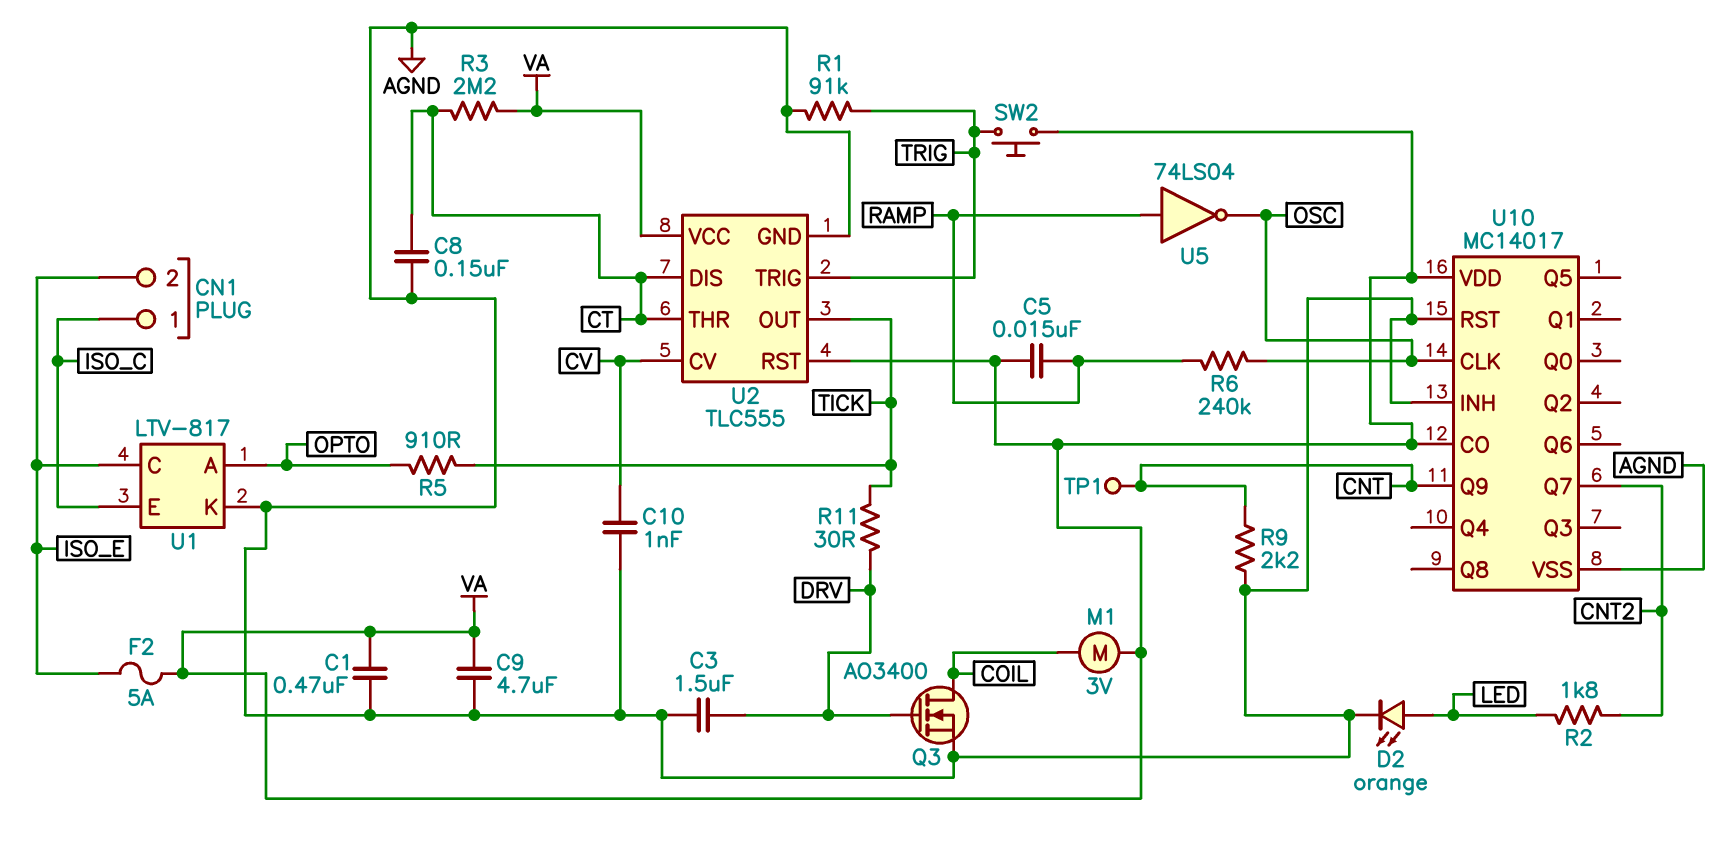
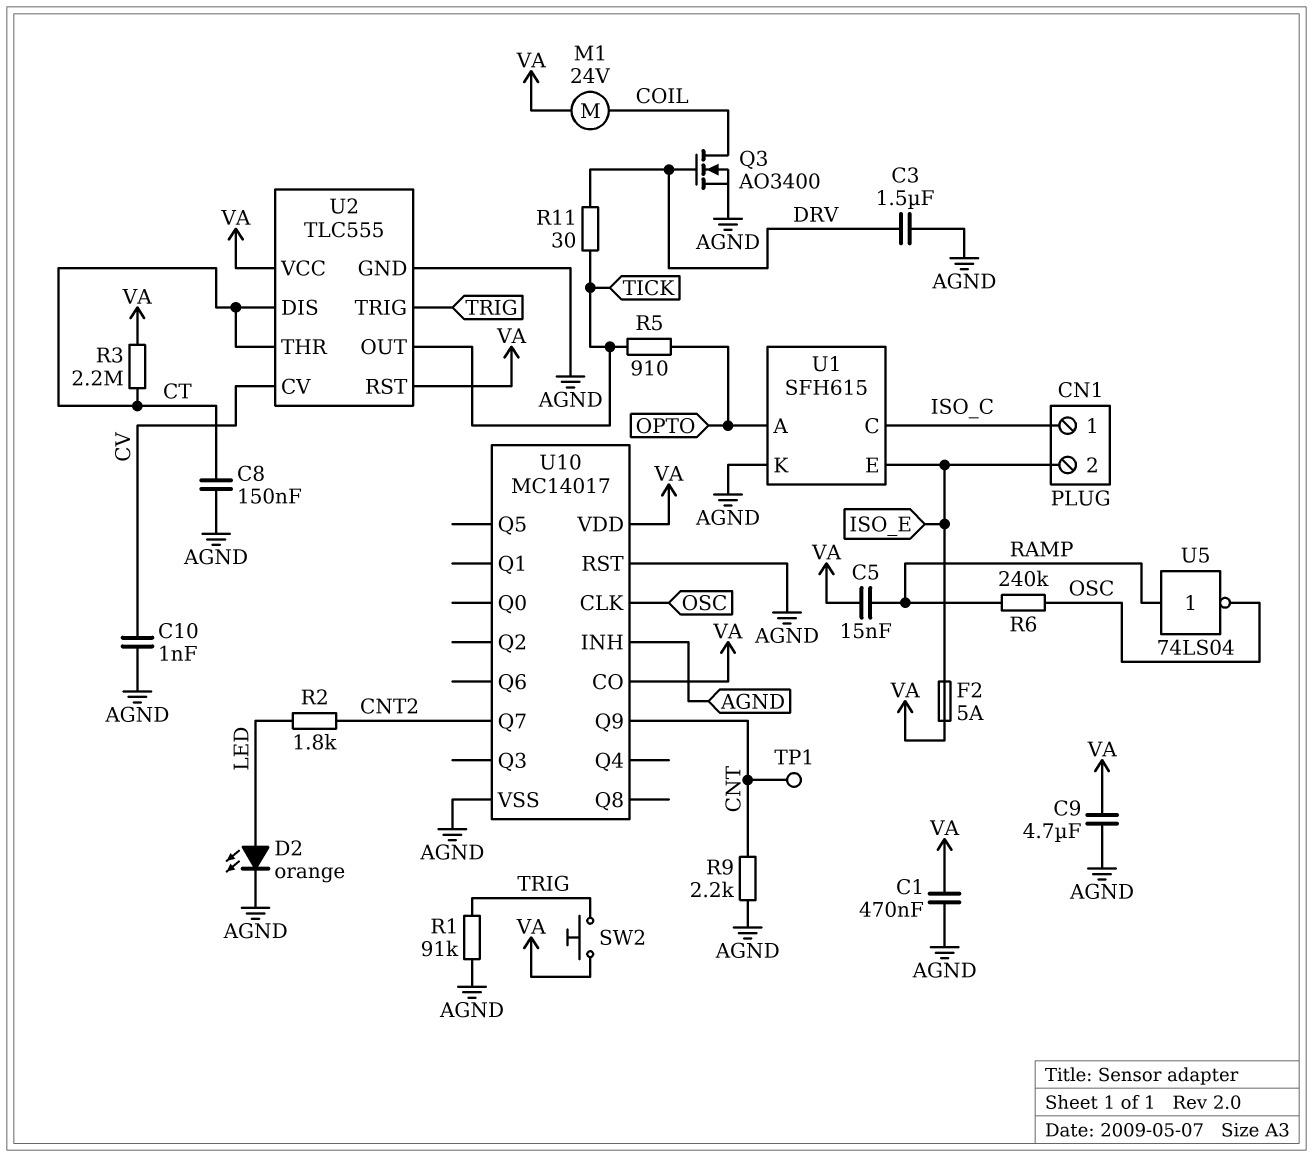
M1: motor 3V (COIL, VA) -> motor 24V (COIL, VA)
U1: LTV-817 -> SFH615
U1 pin C: ISO_E -> ISO_C
U1 pin E: ISO_C -> ISO_E

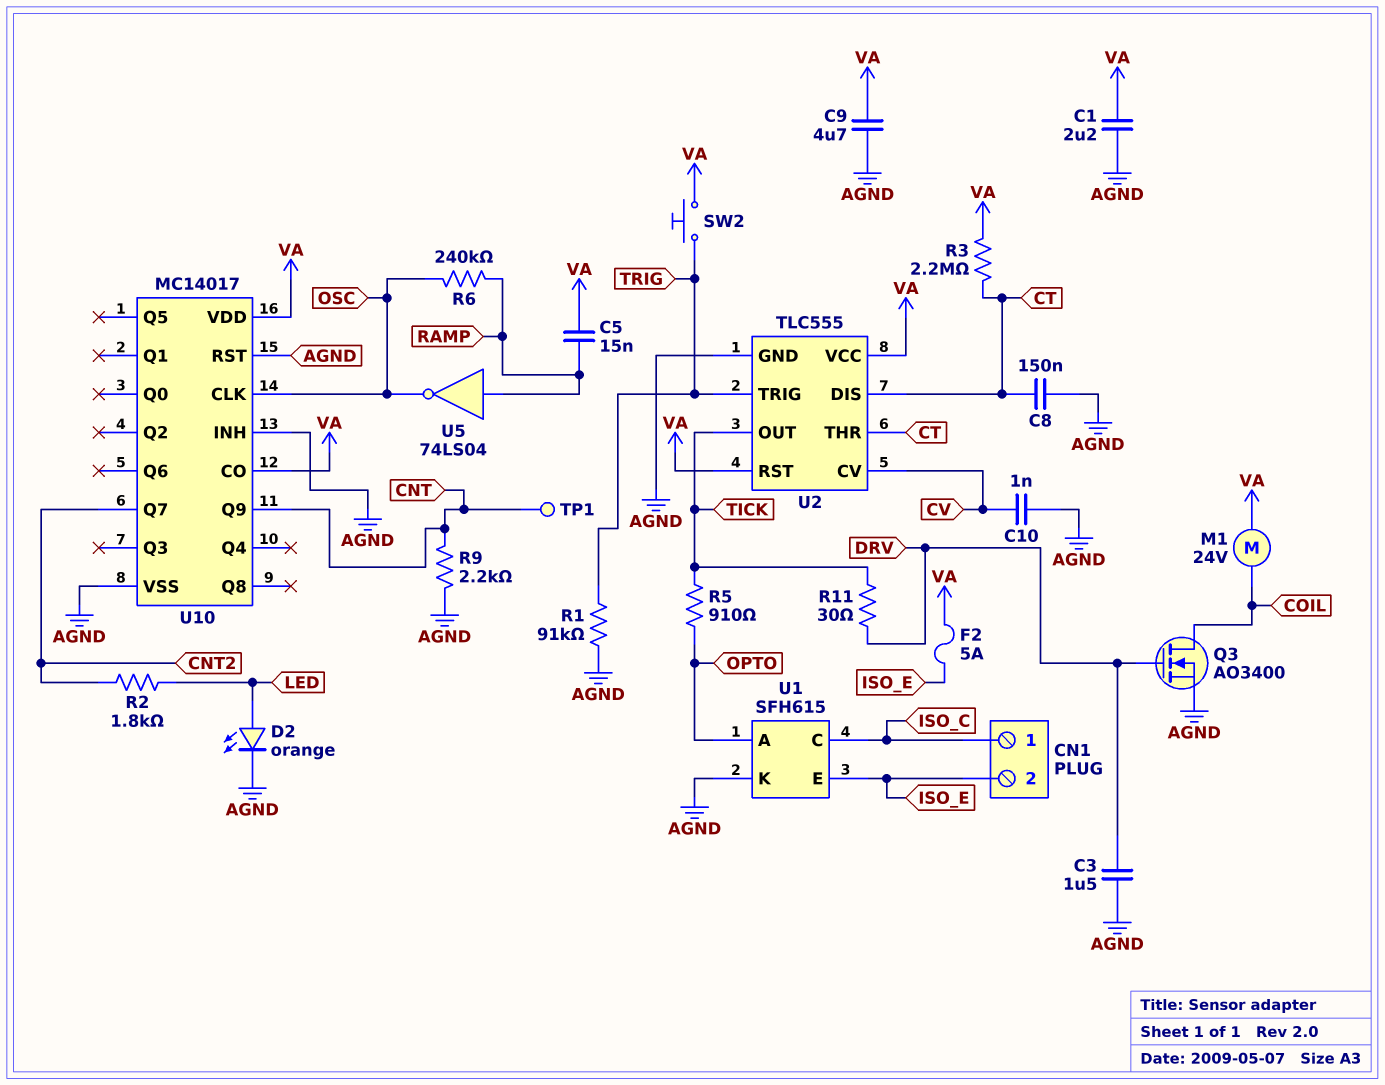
C1: 470nF (AGND, VA) -> 2.2uF (AGND, VA)

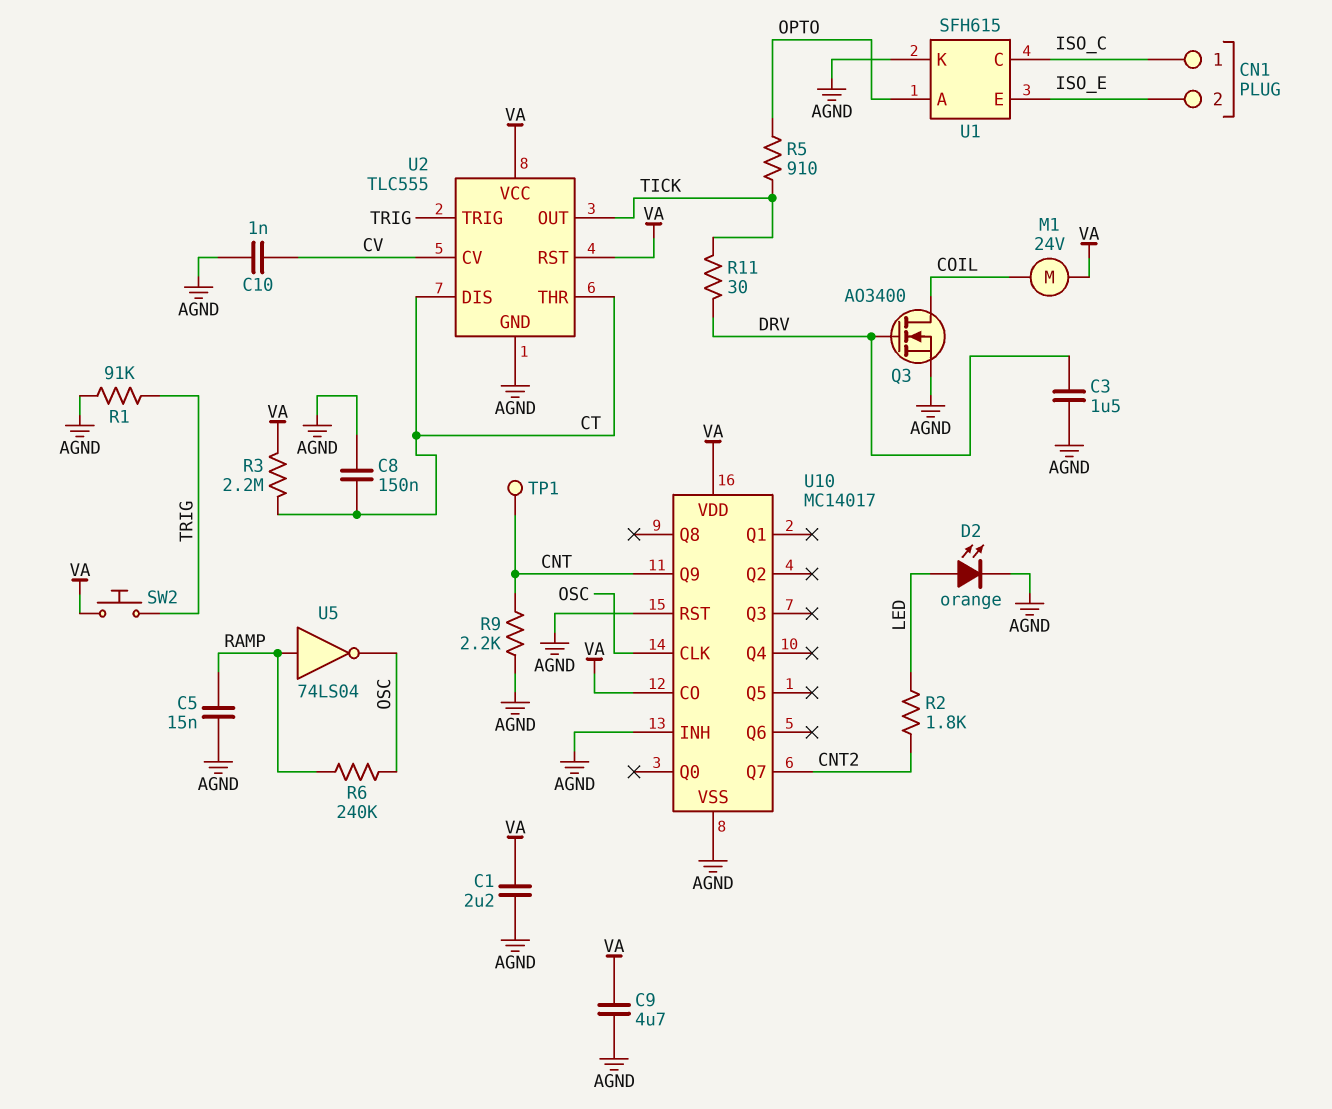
C5: 15nF (RAMP, VA) -> 15nF (AGND, RAMP)
F2: 5A (ISO_E, VA) -> none

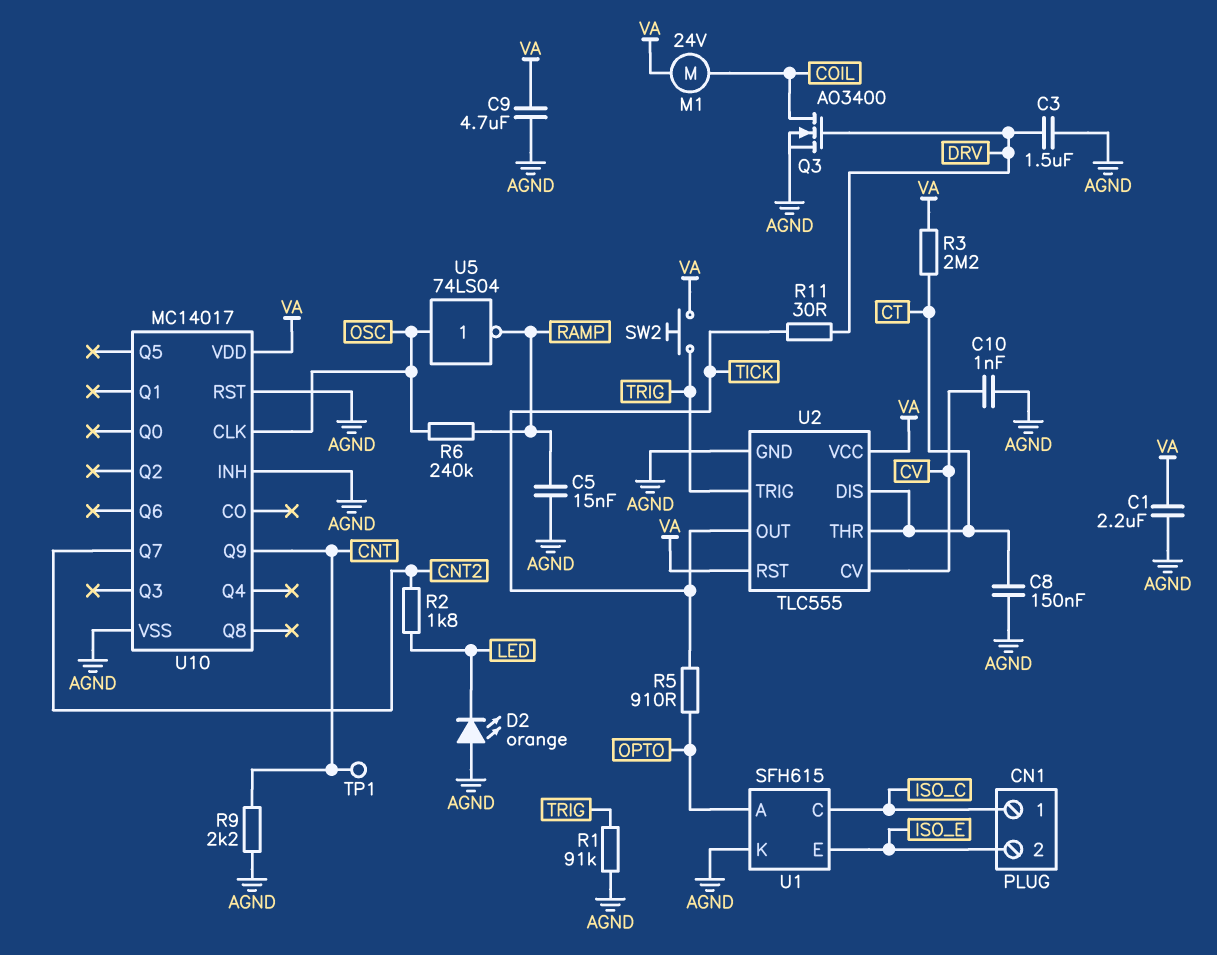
D2: LED orange (A LED, K AGND) -> LED orange (A AGND, K LED)
U5: NOT 74LS04 (in RAMP, out OSC) -> NOT 74LS04 (in OSC, out RAMP)
U10 pin CO: VA -> none

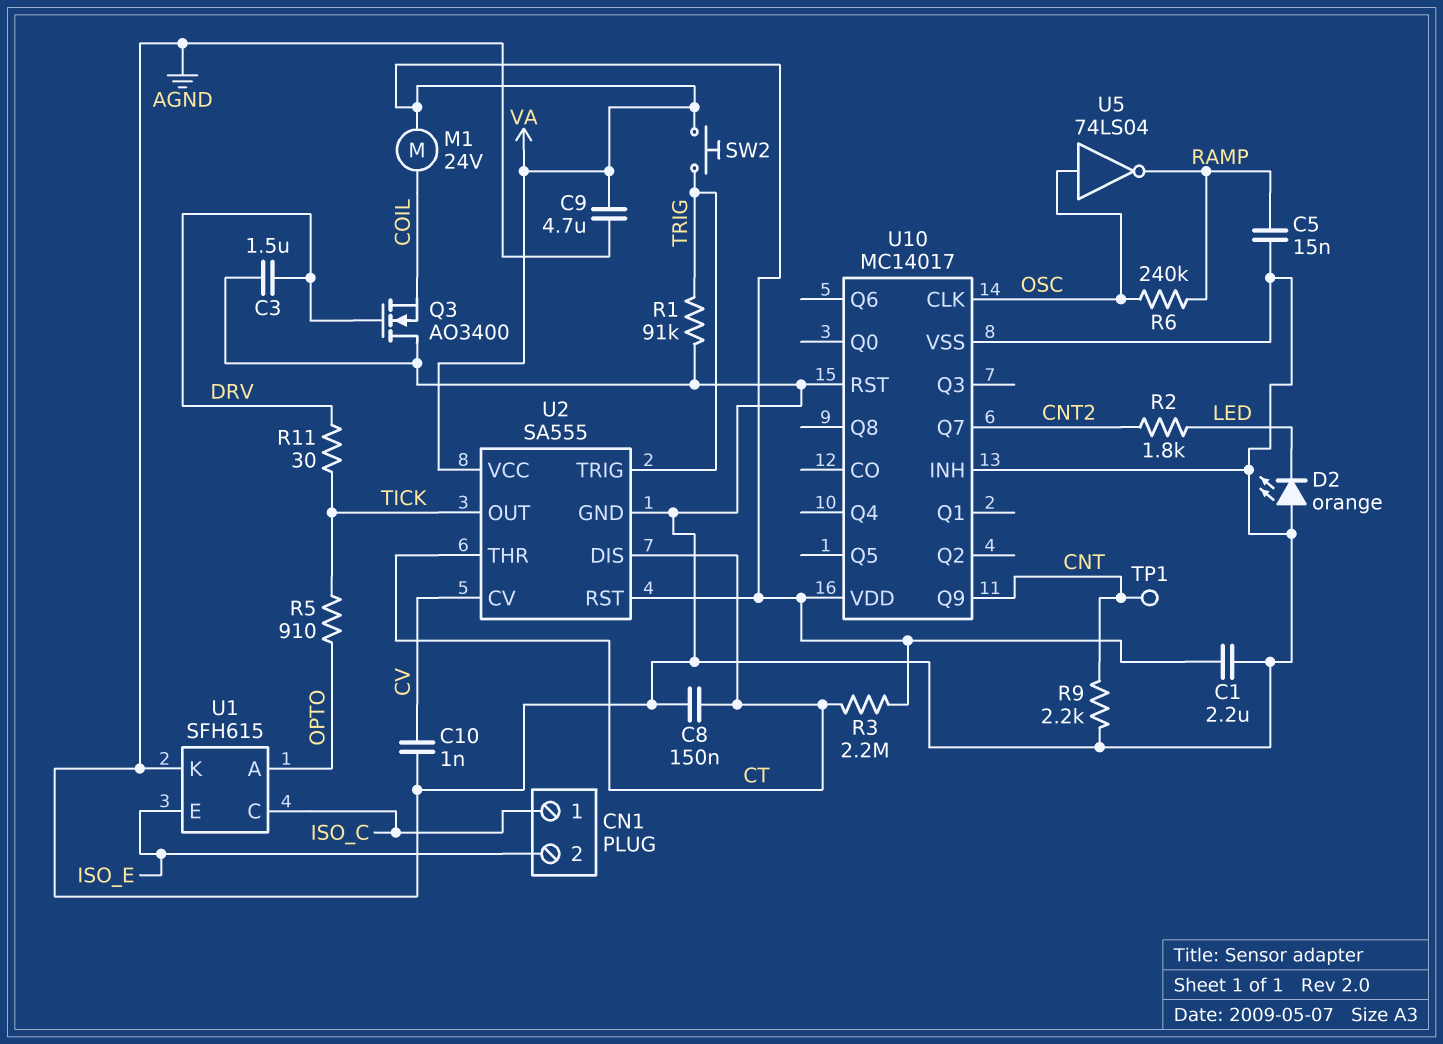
Q3: NMOS AO3400 (G DRV, D COIL, S AGND) -> NMOS AO3400 (G DRV, D AGND, S COIL)
U2: TLC555 -> SA555

